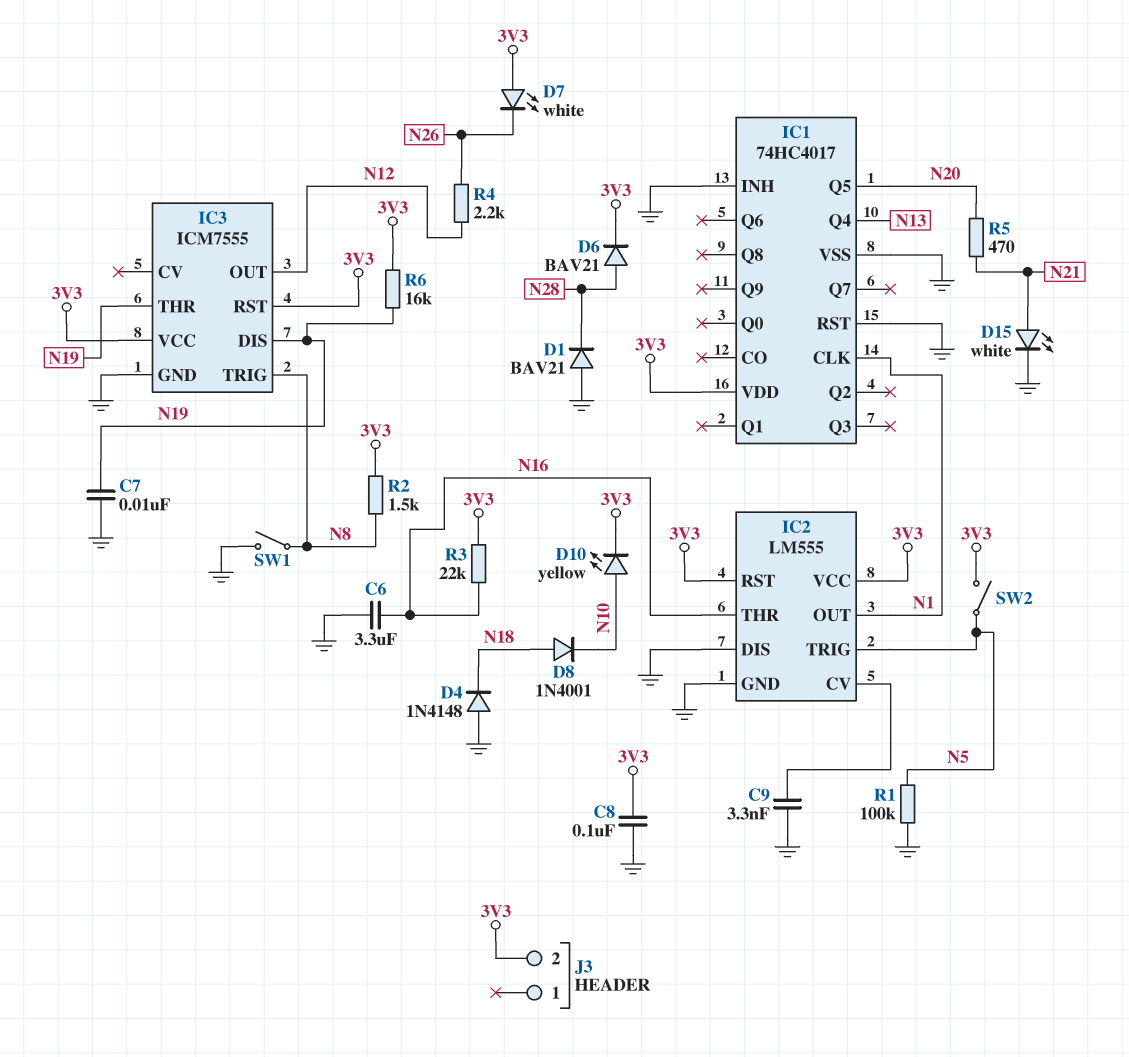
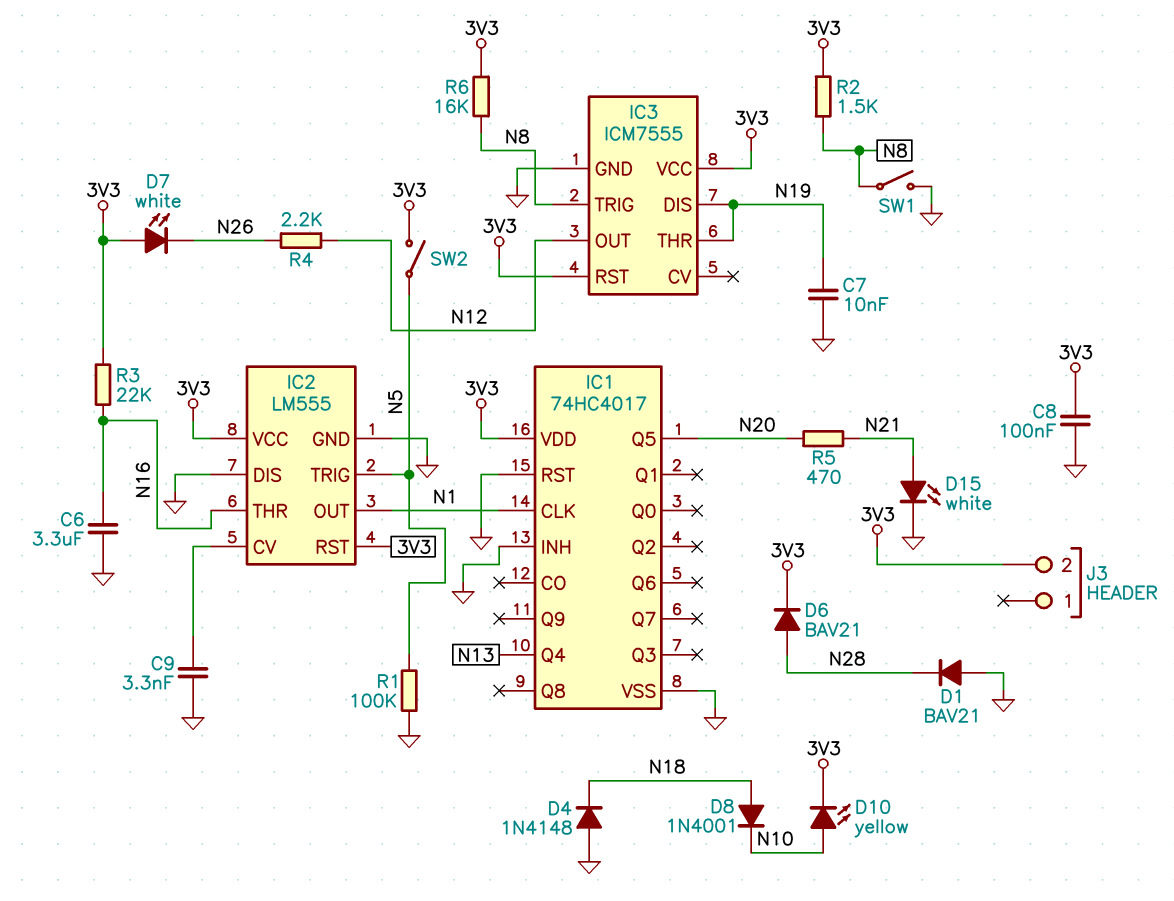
R6: 16k (3V3, N19) -> 16k (3V3, N8)

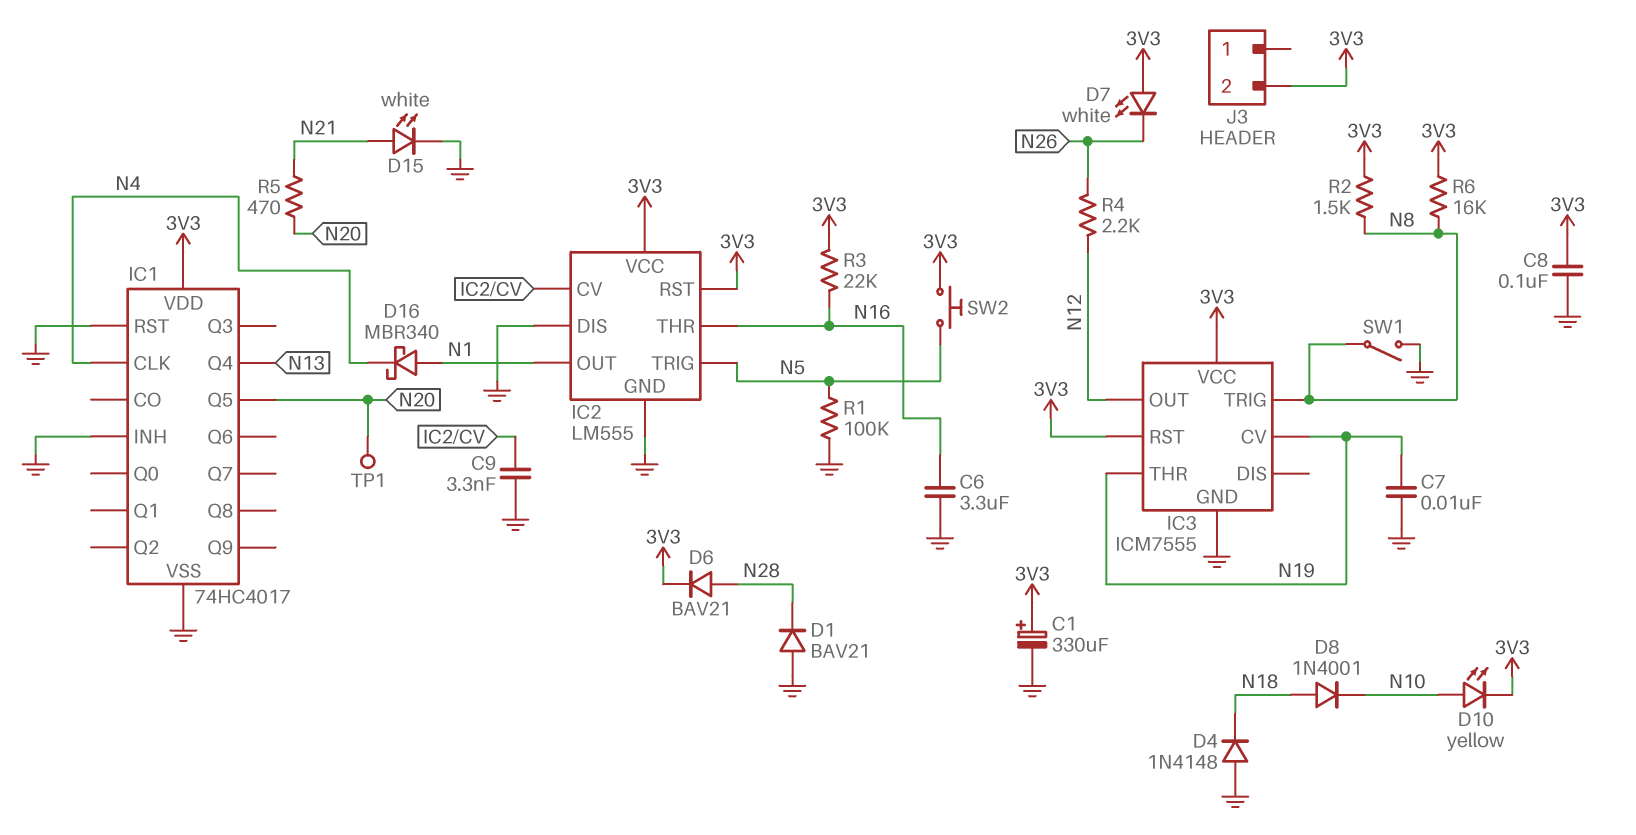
C1: none -> 330uF (plus 3V3, minus GND)
D16: none -> schottky MBR340 (A N1, K N4)
IC1 pin CLK: N1 -> N4
IC3 pin CV: none -> N19
IC3 pin DIS: N19 -> none
SW2: switch (3V3, N5) -> button (3V3, N5)
TP1: none -> test point (N20)

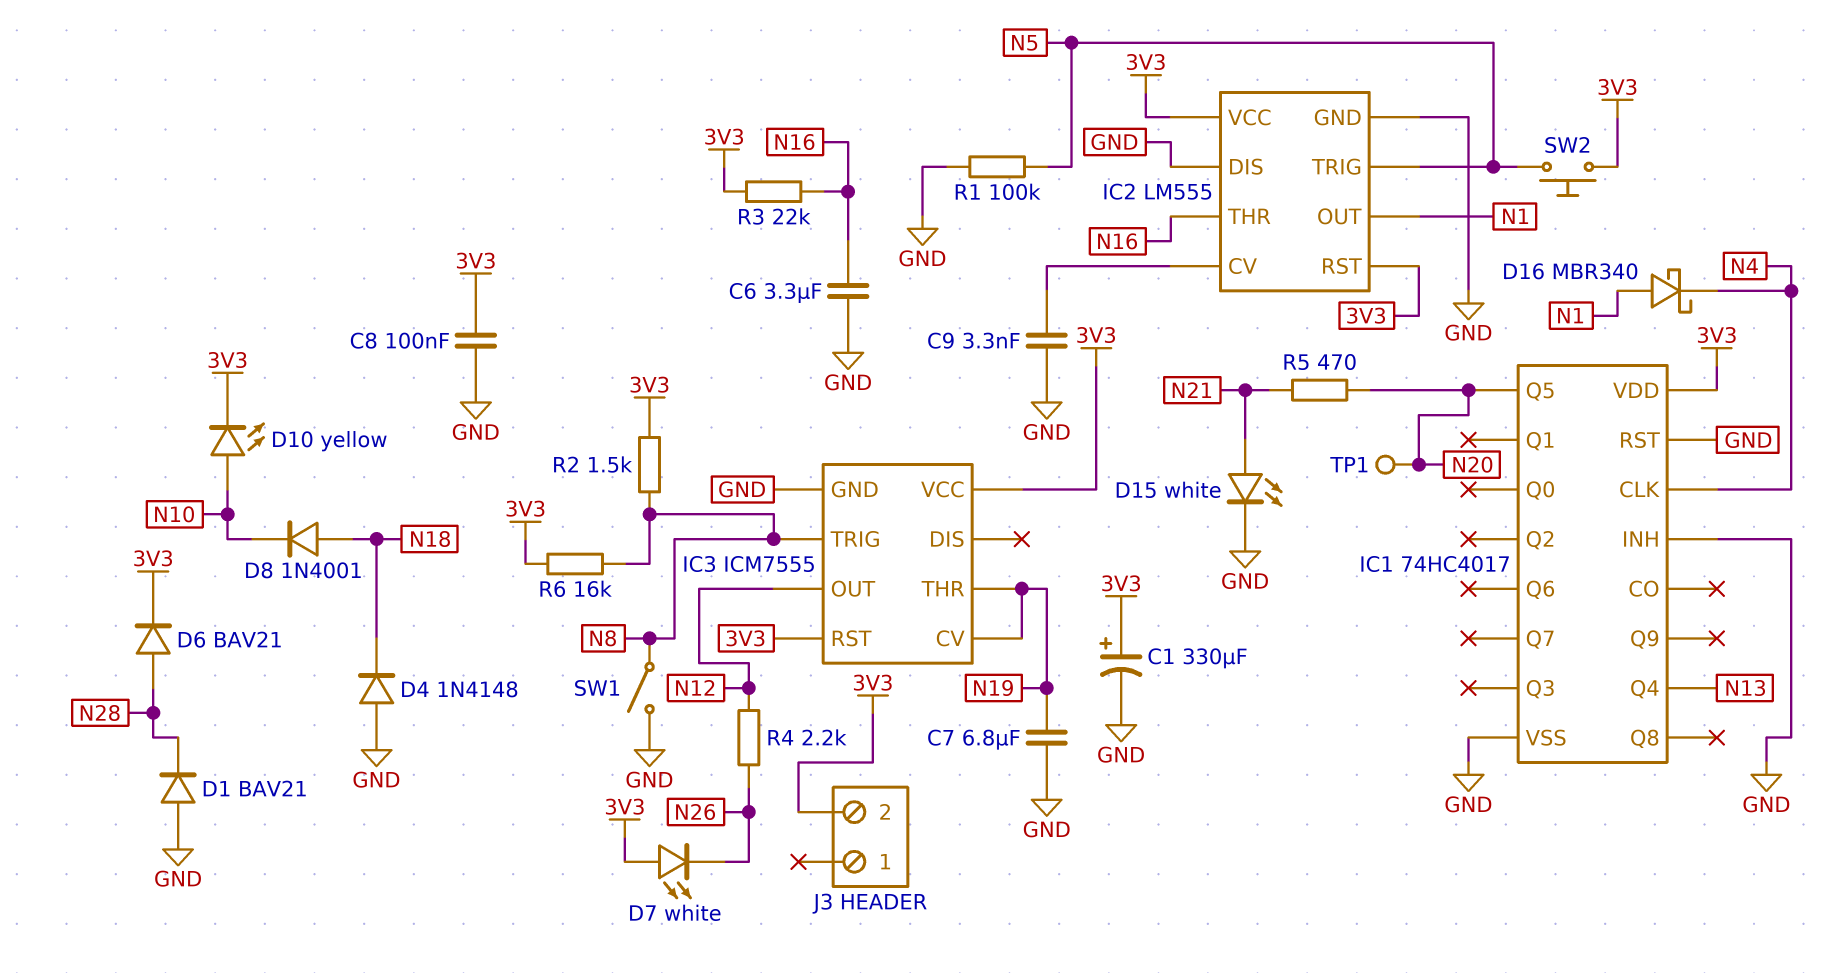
C7: 10nF (GND, N19) -> 6.8uF (GND, N19)

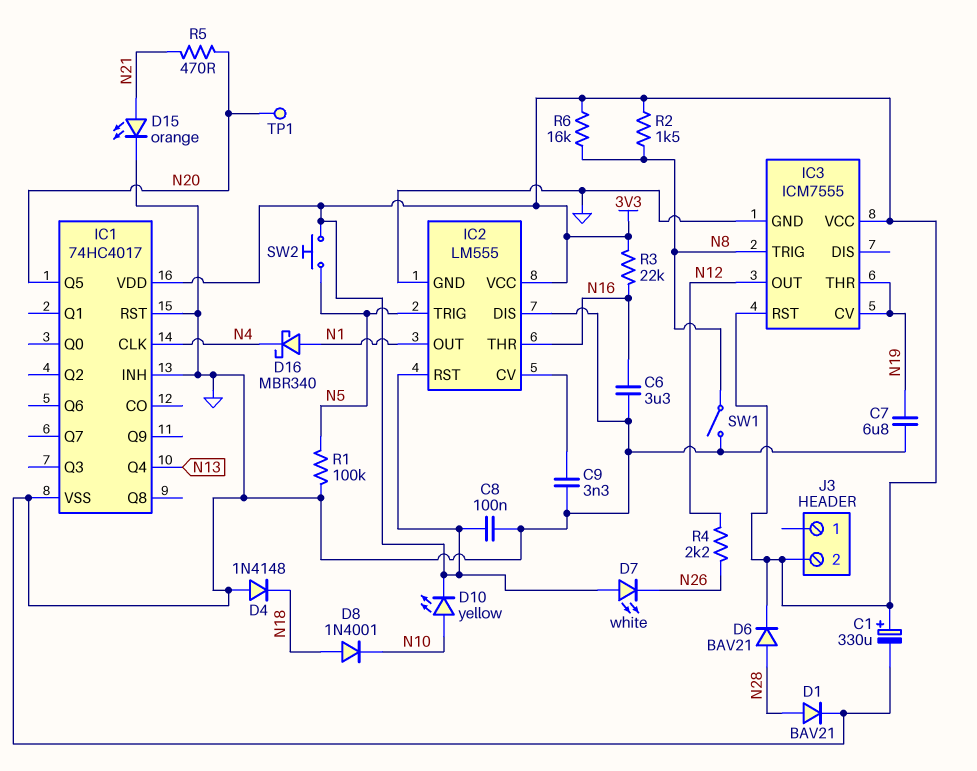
D1: diode BAV21 (A GND, K N28) -> diode BAV21 (A N28, K GND)
D15: LED white (A N21, K GND) -> LED orange (A N21, K GND)

